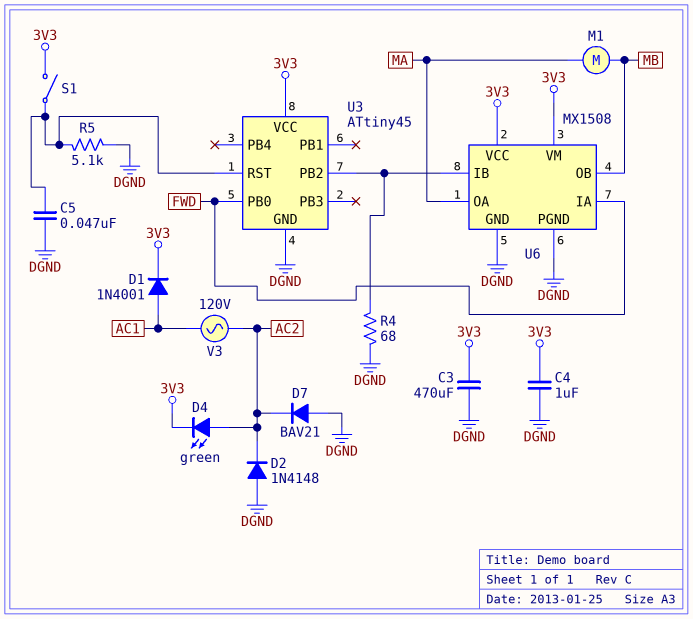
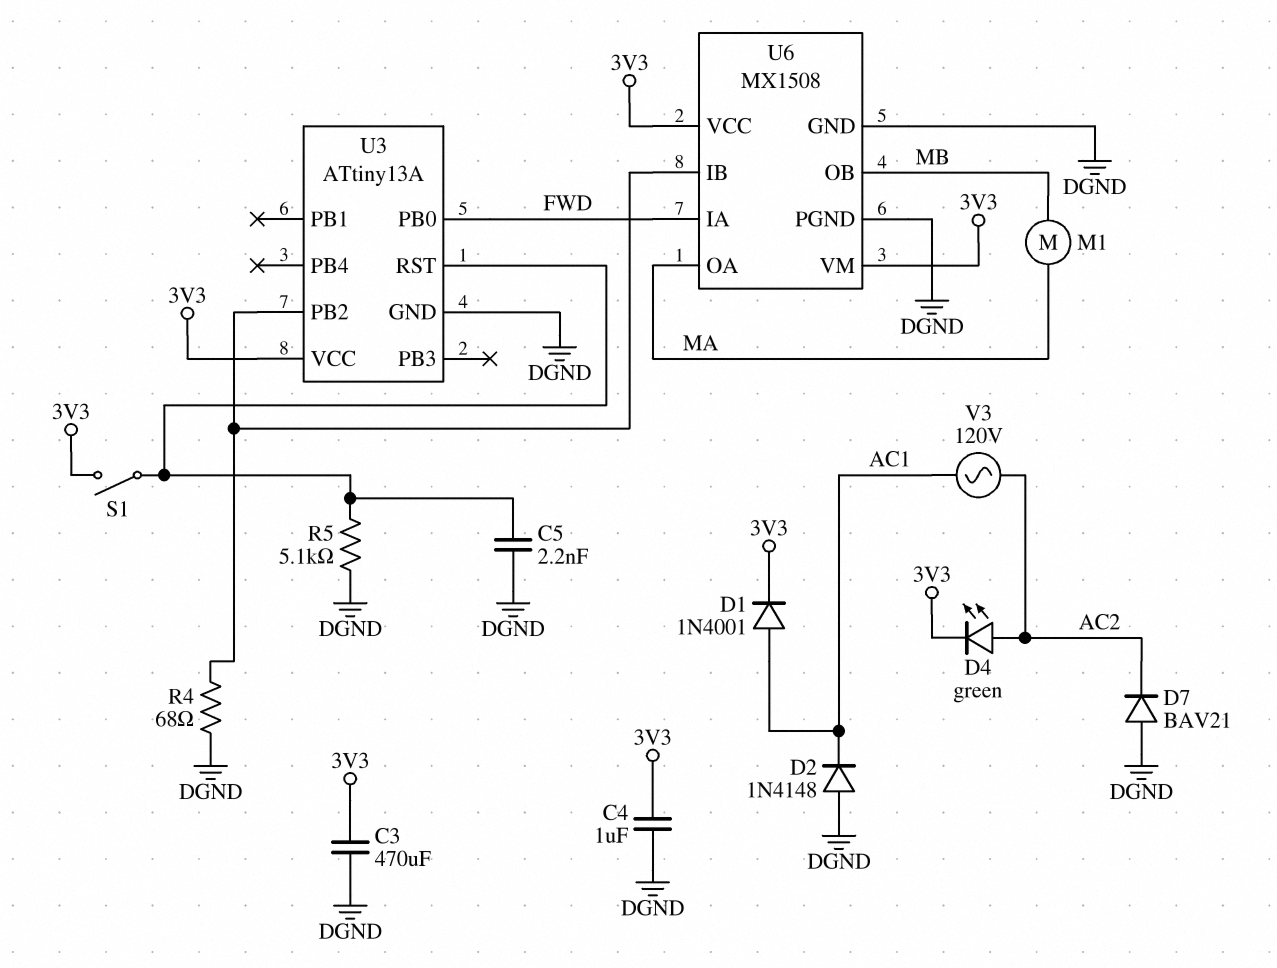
C5: 47nF (DGND, U3/RST) -> 2.2nF (DGND, U3/RST)
D2: diode 1N4148 (A DGND, K AC2) -> diode 1N4148 (A DGND, K AC1)
U3: ATtiny45 -> ATtiny13A

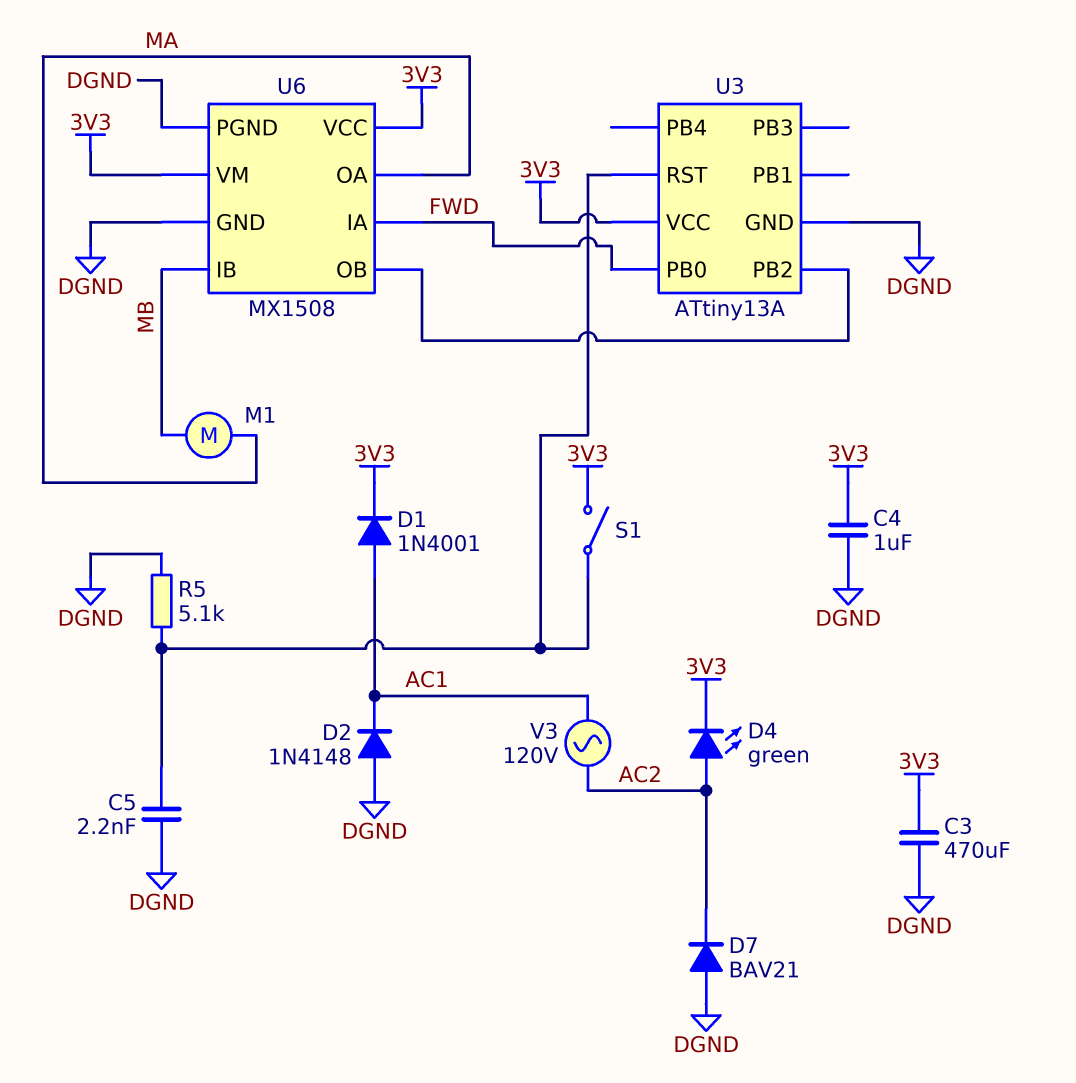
R4: 68 (DGND, U3/PB2) -> none
U6 pin IB: U3/PB2 -> MB
U6 pin OB: MB -> U3/PB2

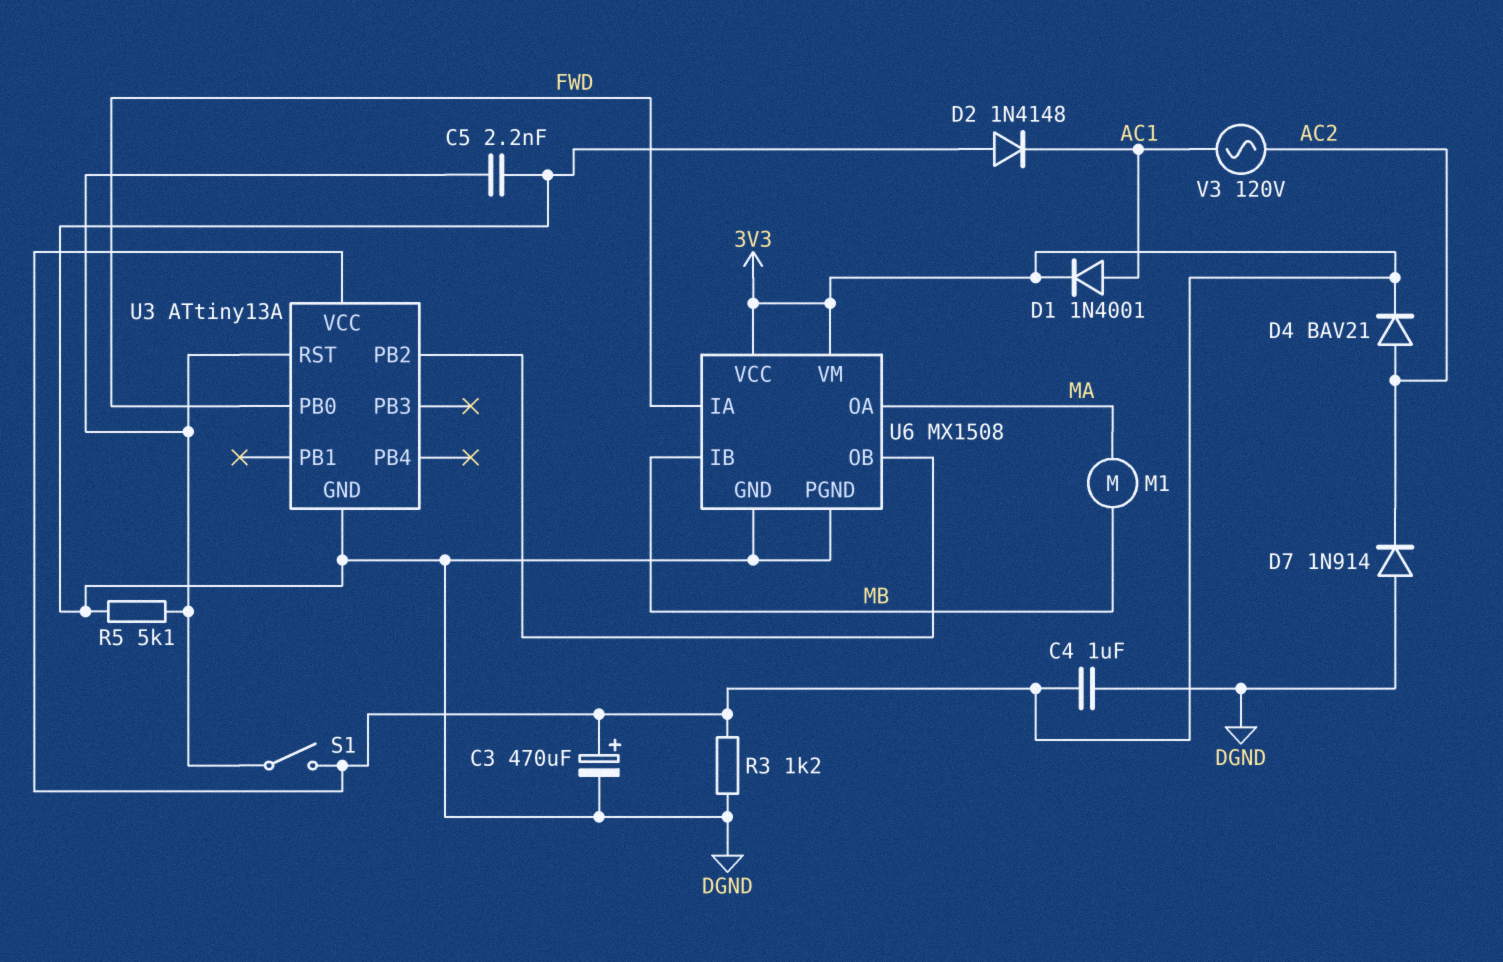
C3: 470uF (3V3, DGND) -> 470uF (plus 3V3, minus DGND)
D4: LED green (A AC2, K 3V3) -> diode BAV21 (A AC2, K 3V3)
D7: diode BAV21 (A DGND, K AC2) -> diode 1N914 (A DGND, K AC2)
R3: none -> 1.2k (3V3, DGND)

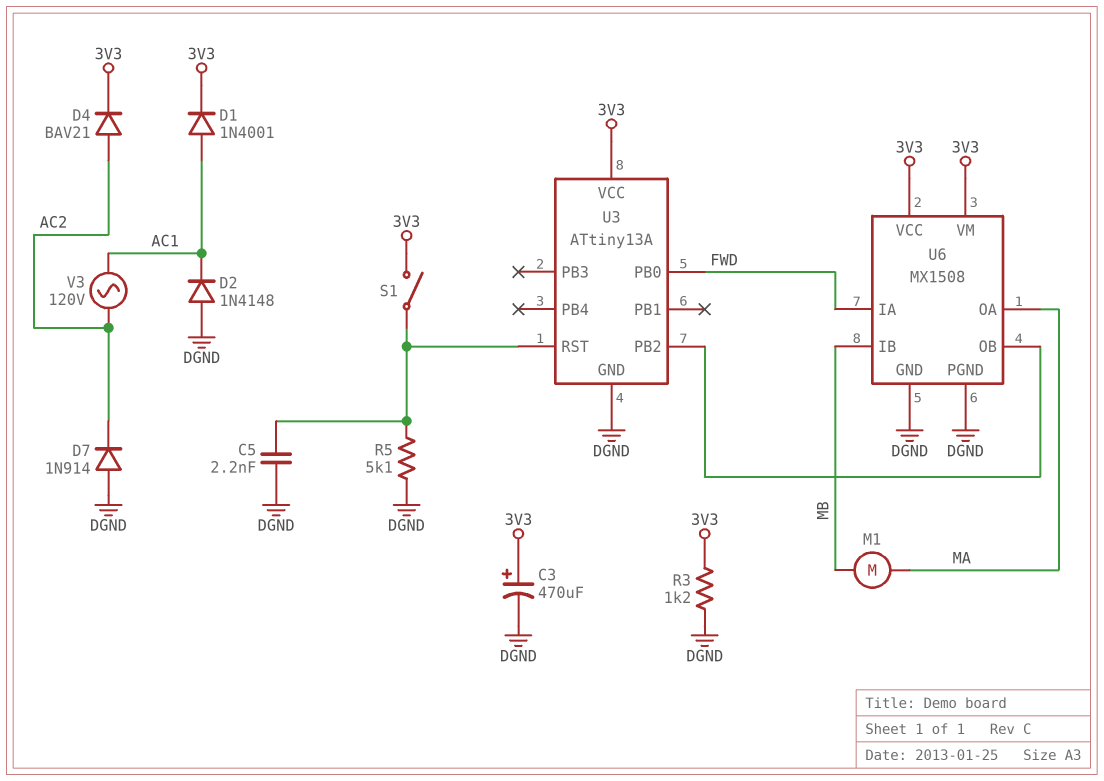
C4: 1uF (3V3, DGND) -> none

